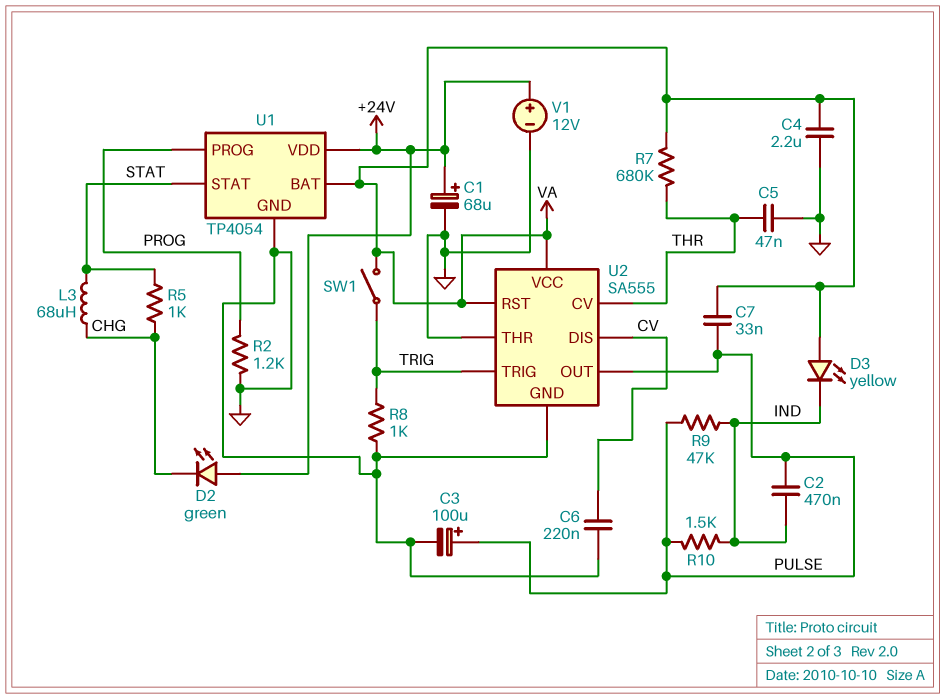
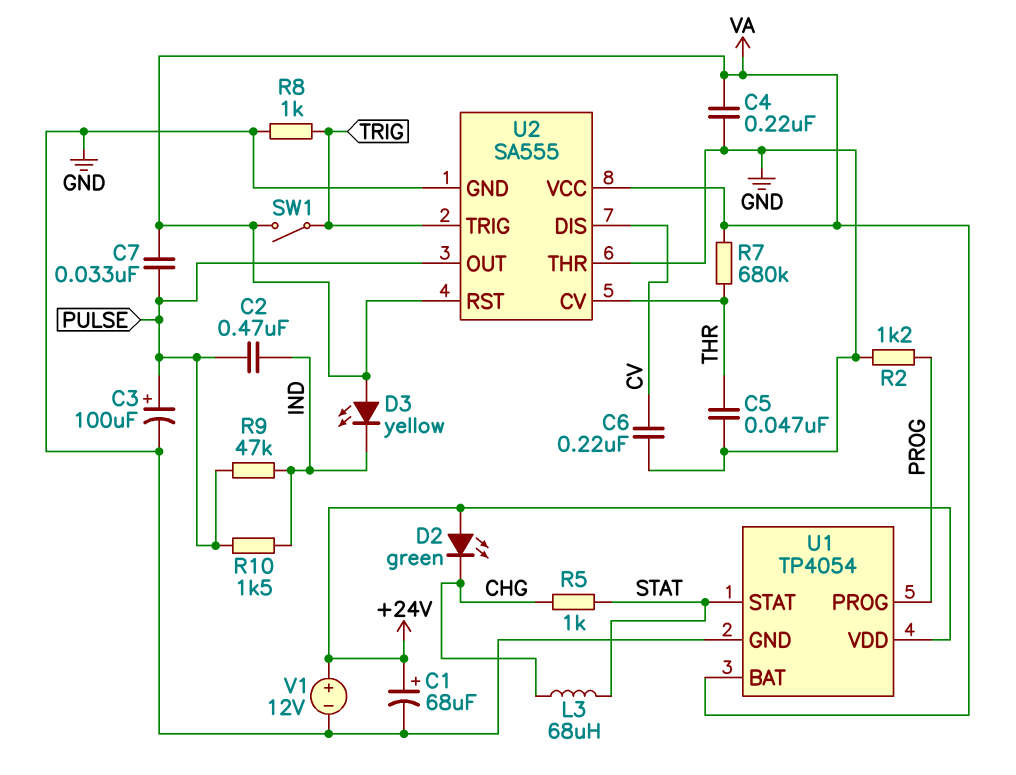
C4: 2.2uF (GND, VA) -> 220nF (GND, VA)

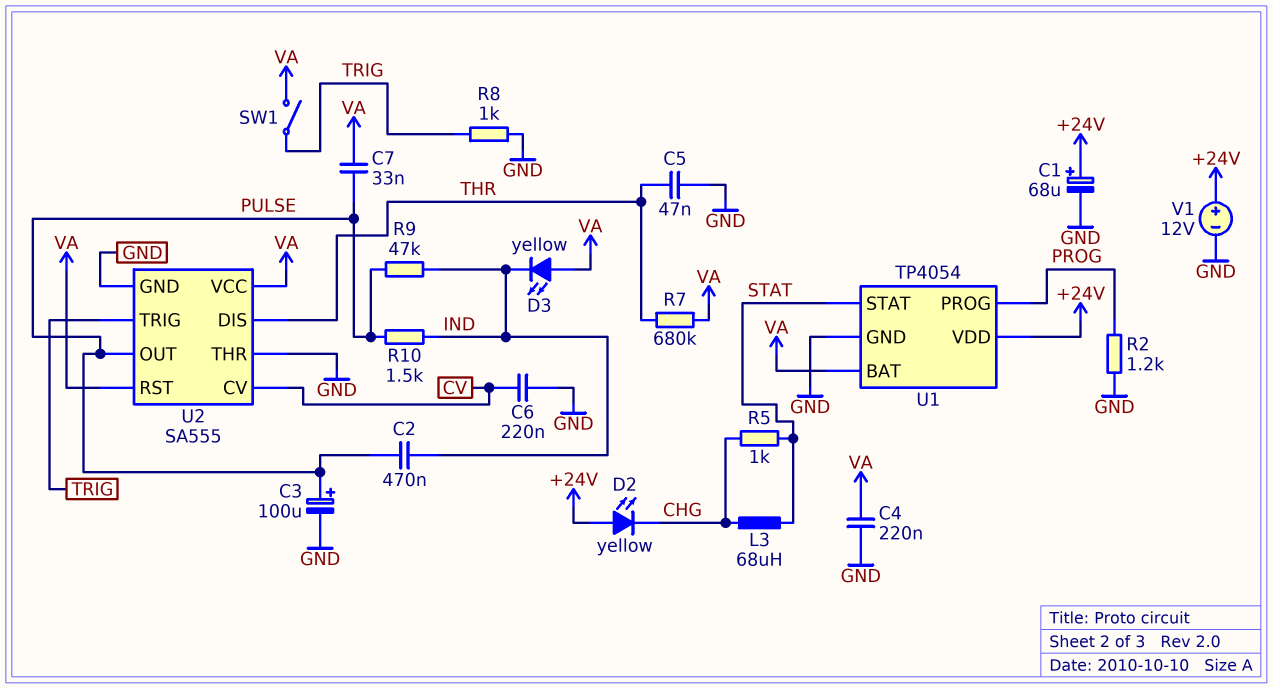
D2: LED green (A +24V, K CHG) -> LED yellow (A +24V, K CHG)
U2 pin CV: THR -> CV
U2 pin DIS: CV -> THR

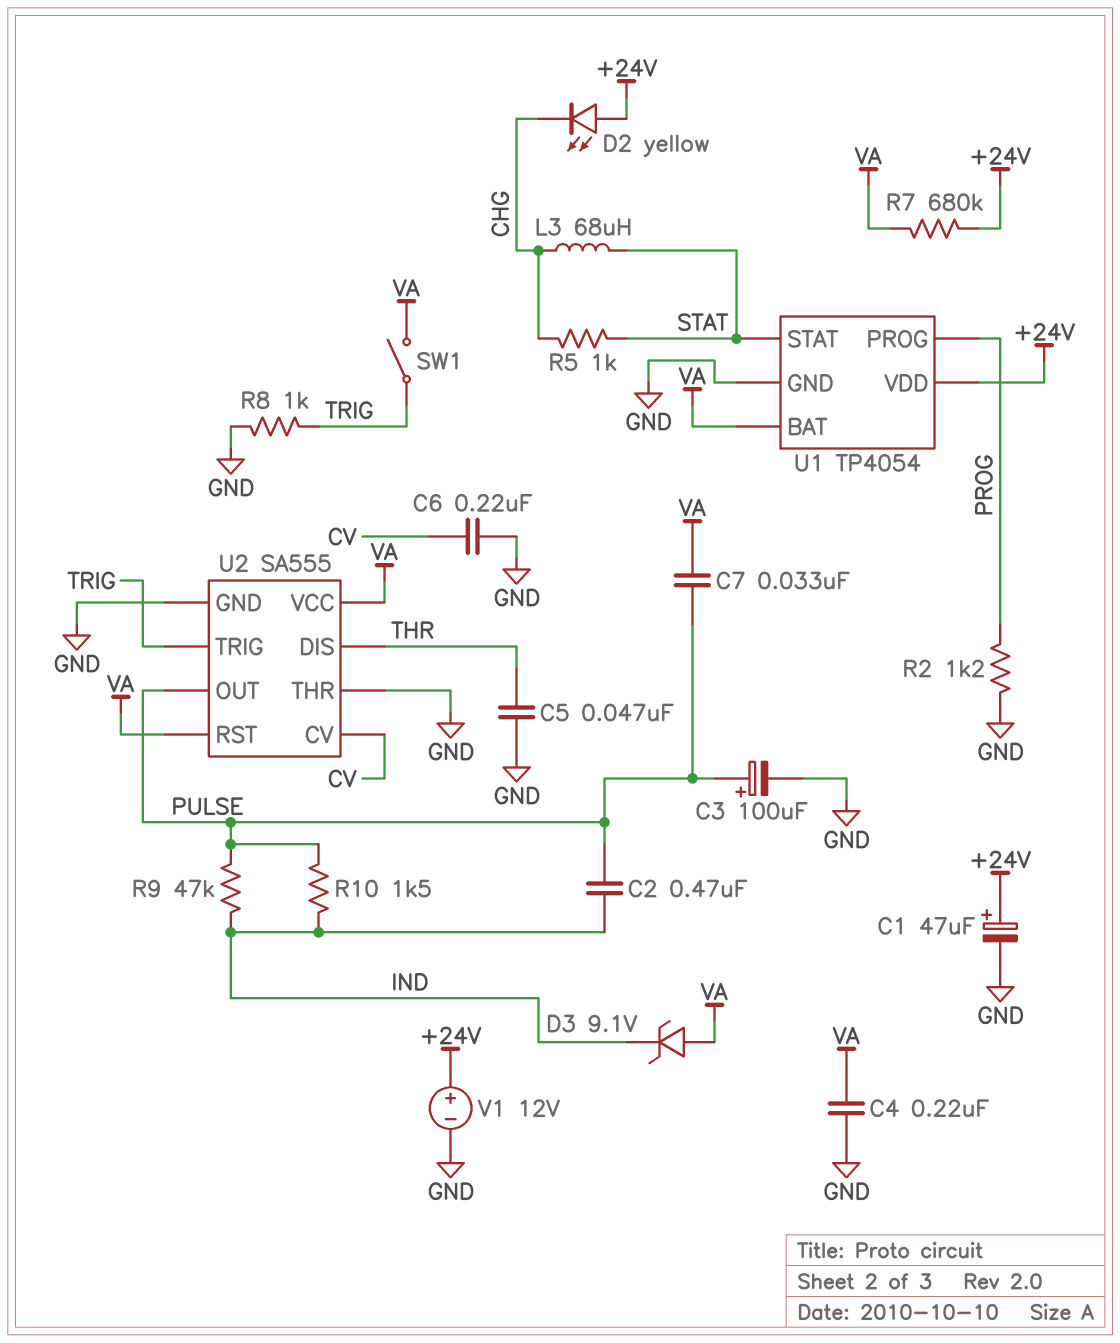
C1: 68uF (plus +24V, minus GND) -> 47uF (plus +24V, minus GND)
D3: LED yellow (A VA, K IND) -> zener 9.1V (A VA, K IND)
R7: 680k (THR, VA) -> 680k (+24V, VA)

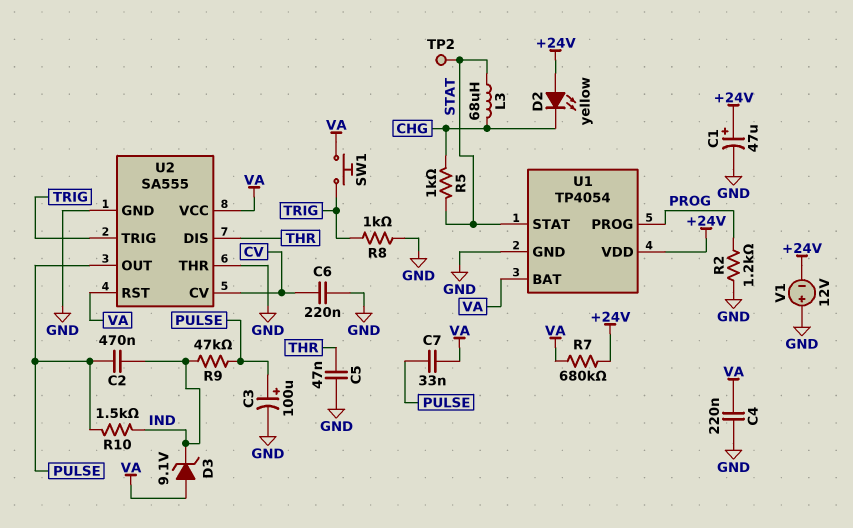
SW1: switch (TRIG, VA) -> button (TRIG, VA)
TP2: none -> test point (STAT)
V1: 12V (plus +24V, minus GND) -> 12V (plus GND, minus +24V)

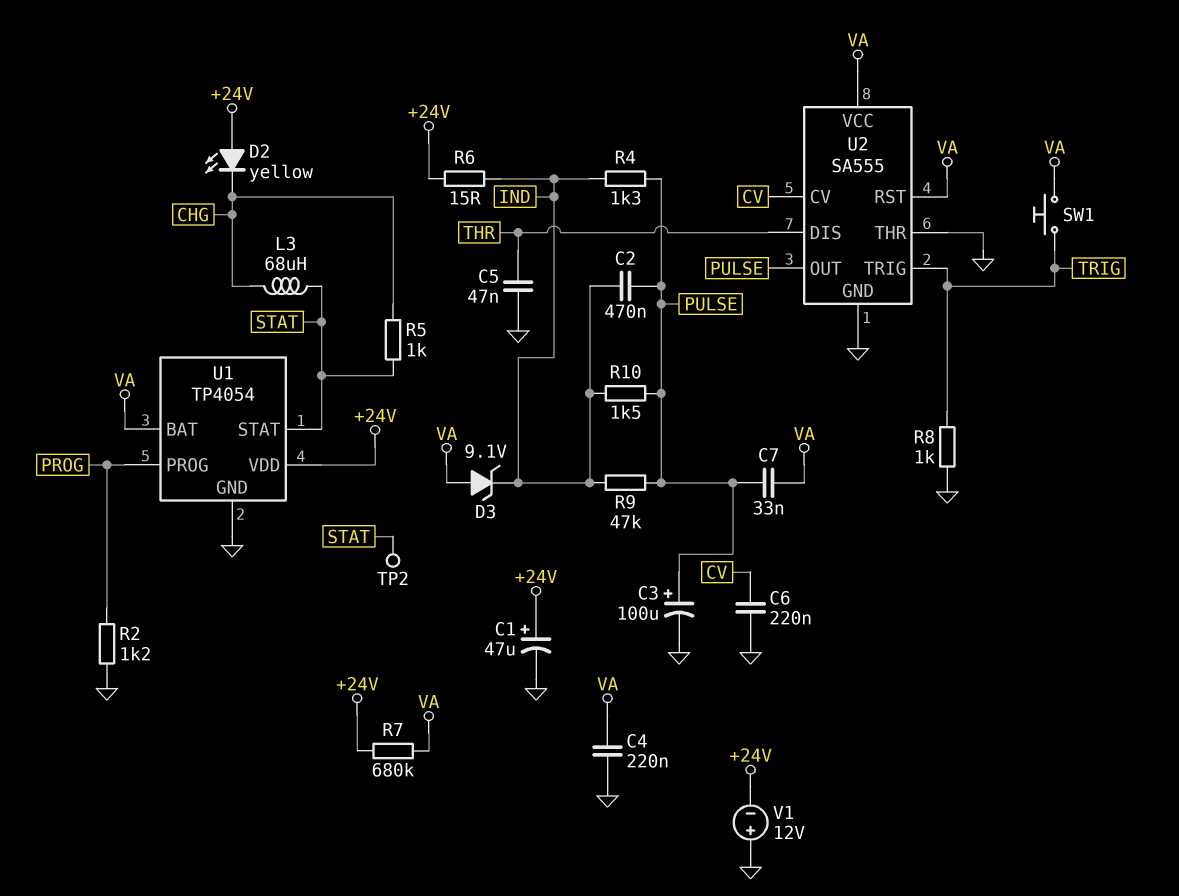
R4: none -> 1.3k (IND, PULSE)
R6: none -> 15 (+24V, IND)

